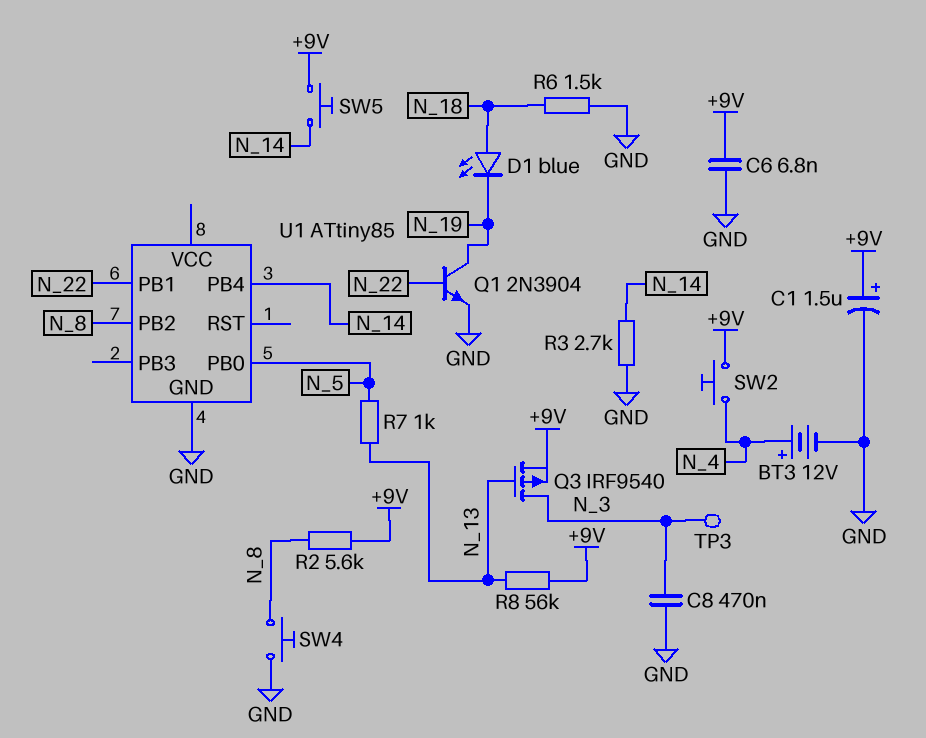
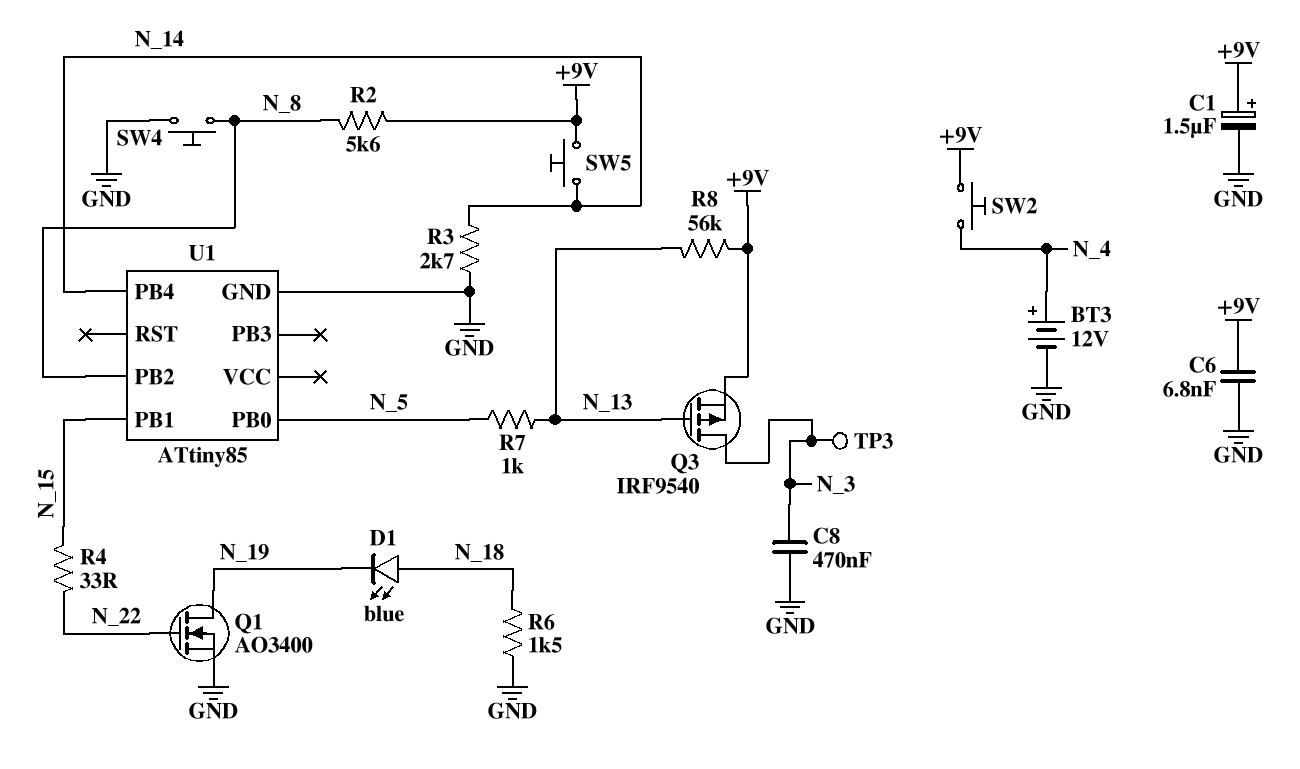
Q1: NPN 2N3904 (B N_22, C N_19, E GND) -> NMOS AO3400 (G N_22, D N_19, S GND)
R4: none -> 33 (N_15, N_22)
U1 pin PB1: N_22 -> N_15

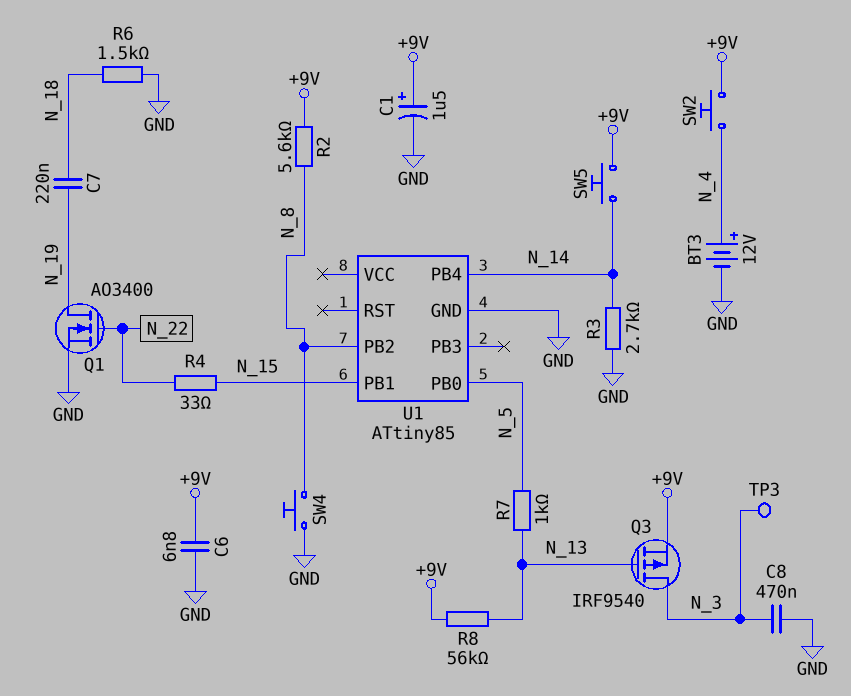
C7: none -> 220nF (N_18, N_19)
D1: LED blue (A N_18, K N_19) -> none

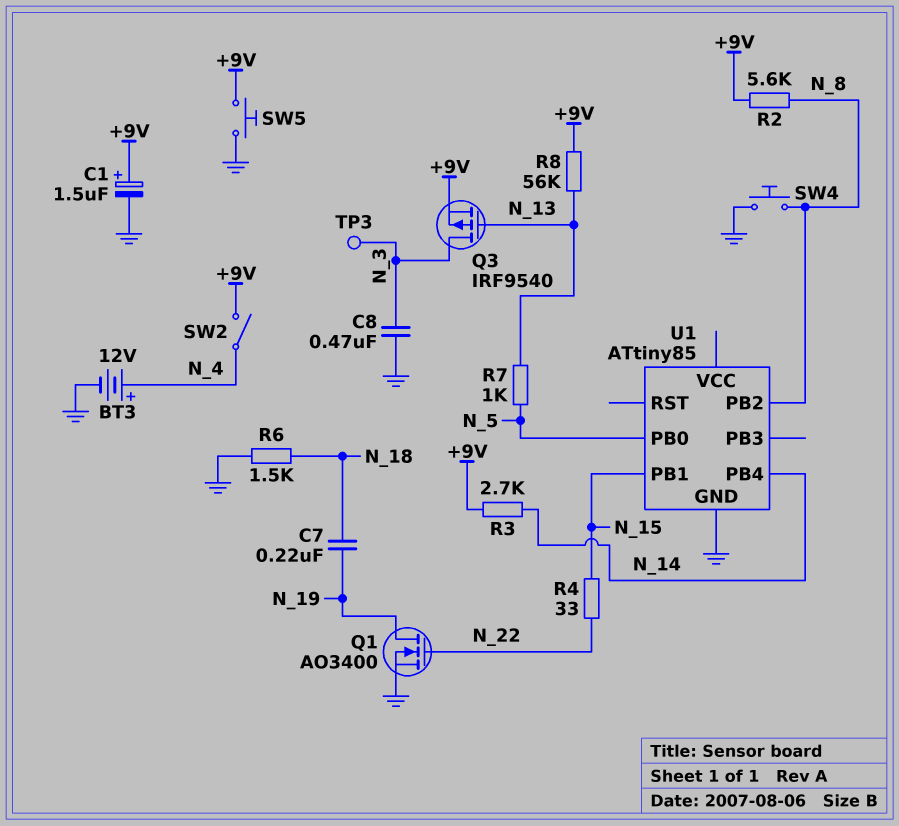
C6: 6.8nF (+9V, GND) -> none
R3: 2.7k (GND, N_14) -> 2.7k (+9V, N_14)
SW2: button (+9V, N_4) -> switch (+9V, N_4)
SW5: button (+9V, N_14) -> button (+9V, GND)

